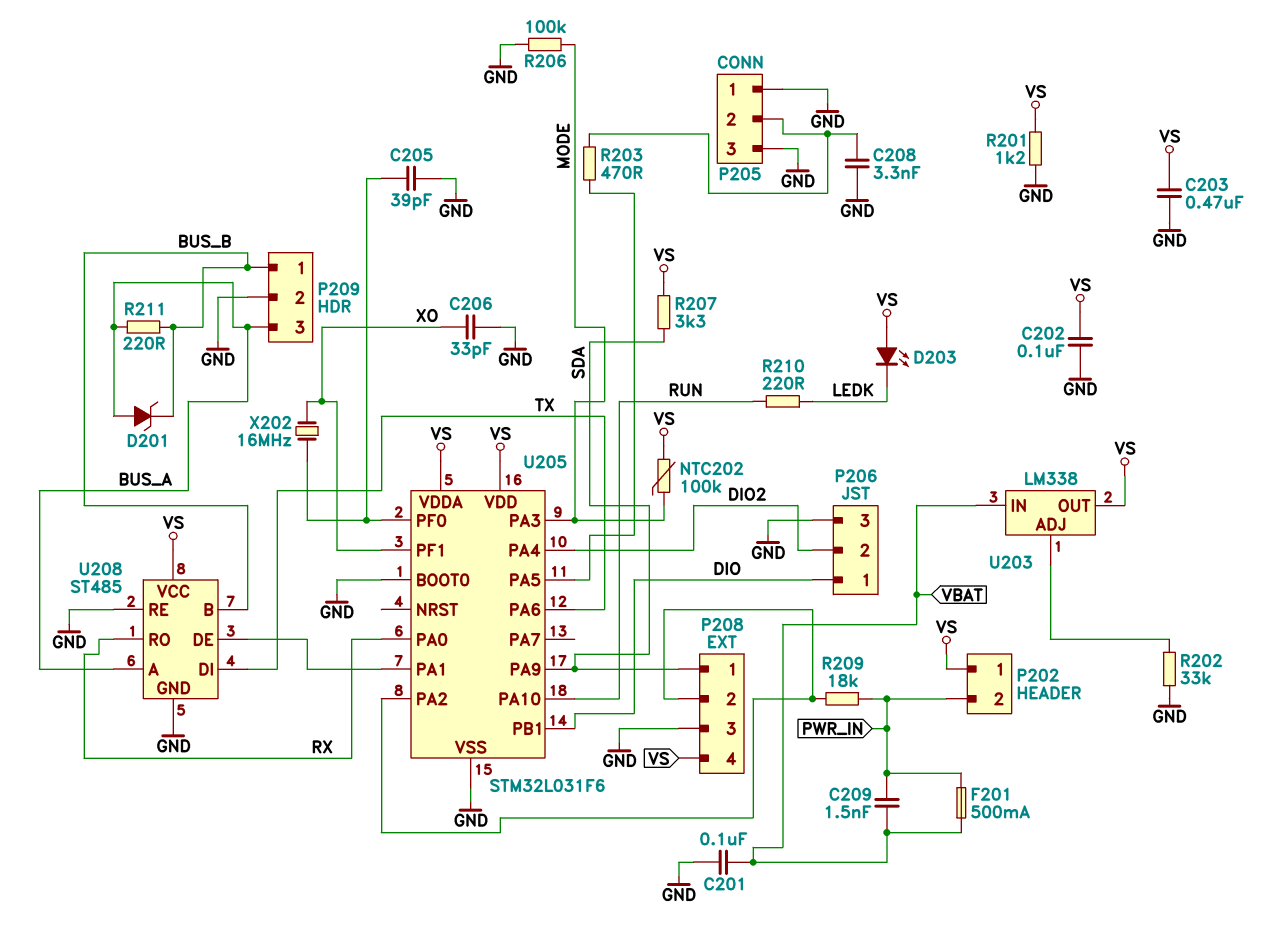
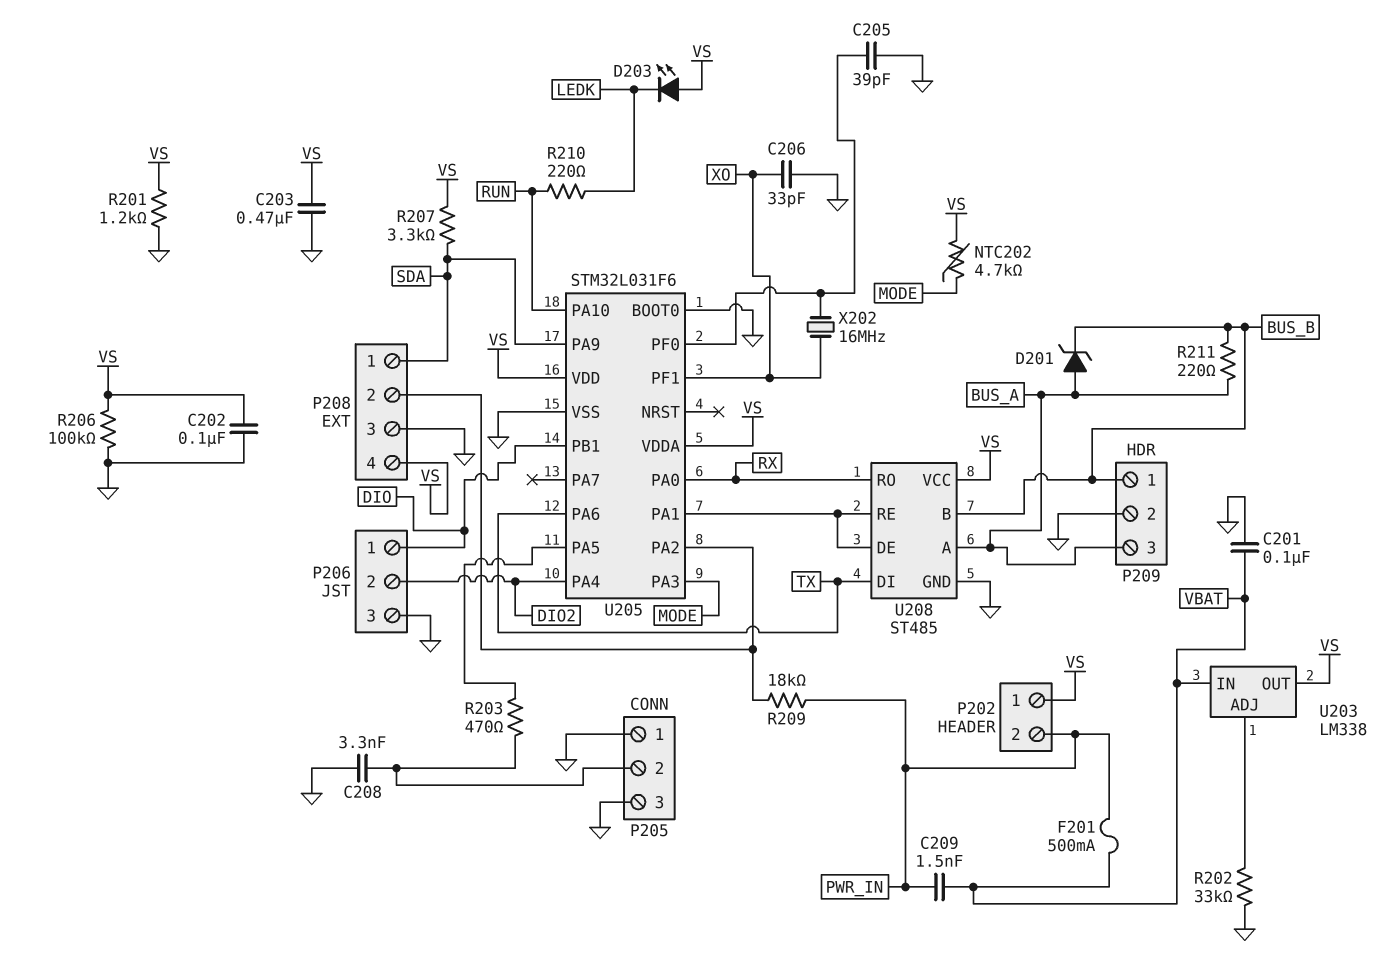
NTC202: 100k (MODE, VS) -> 4.7k (MODE, VS)
R206: 100k (GND, MODE) -> 100k (GND, VS)
U208 pin RE: GND -> U205/PA1

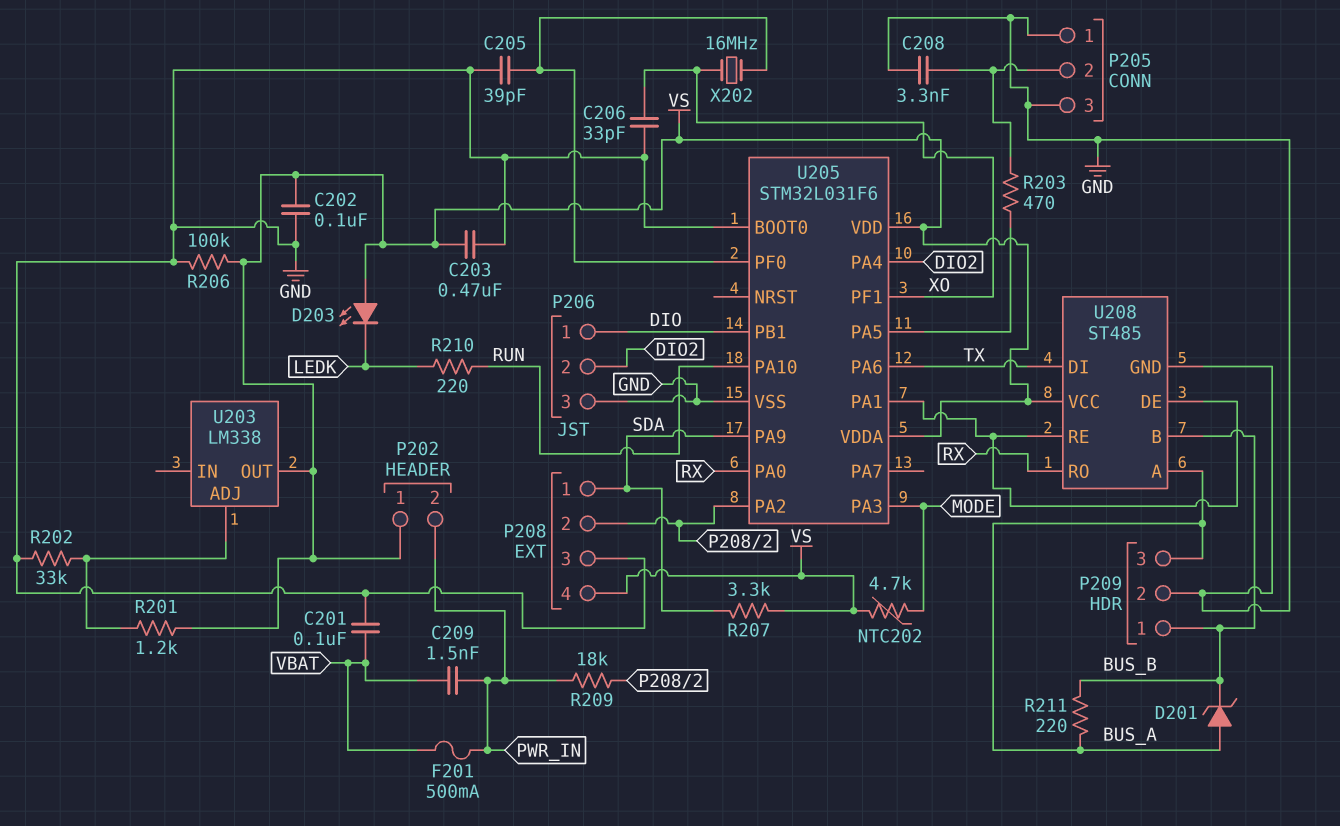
R201: 1.2k (GND, VS) -> 1.2k (U203/ADJ, VS)
U203 pin IN: VBAT -> none

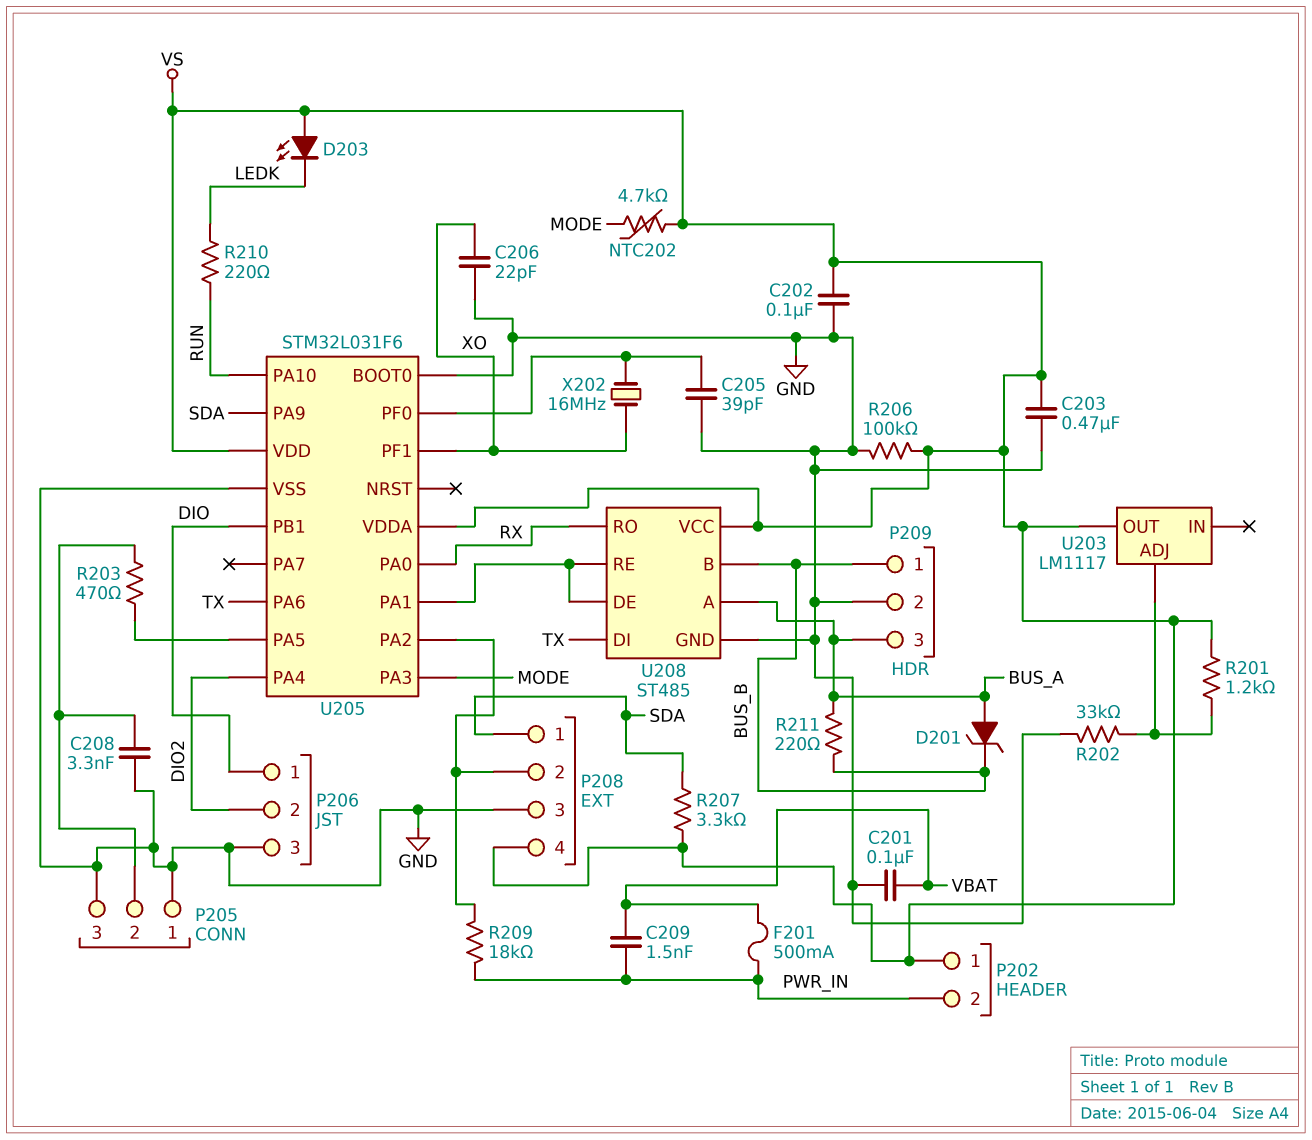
C206: 33pF (GND, XO) -> 22pF (GND, XO)
U203: LM338 -> LM1117

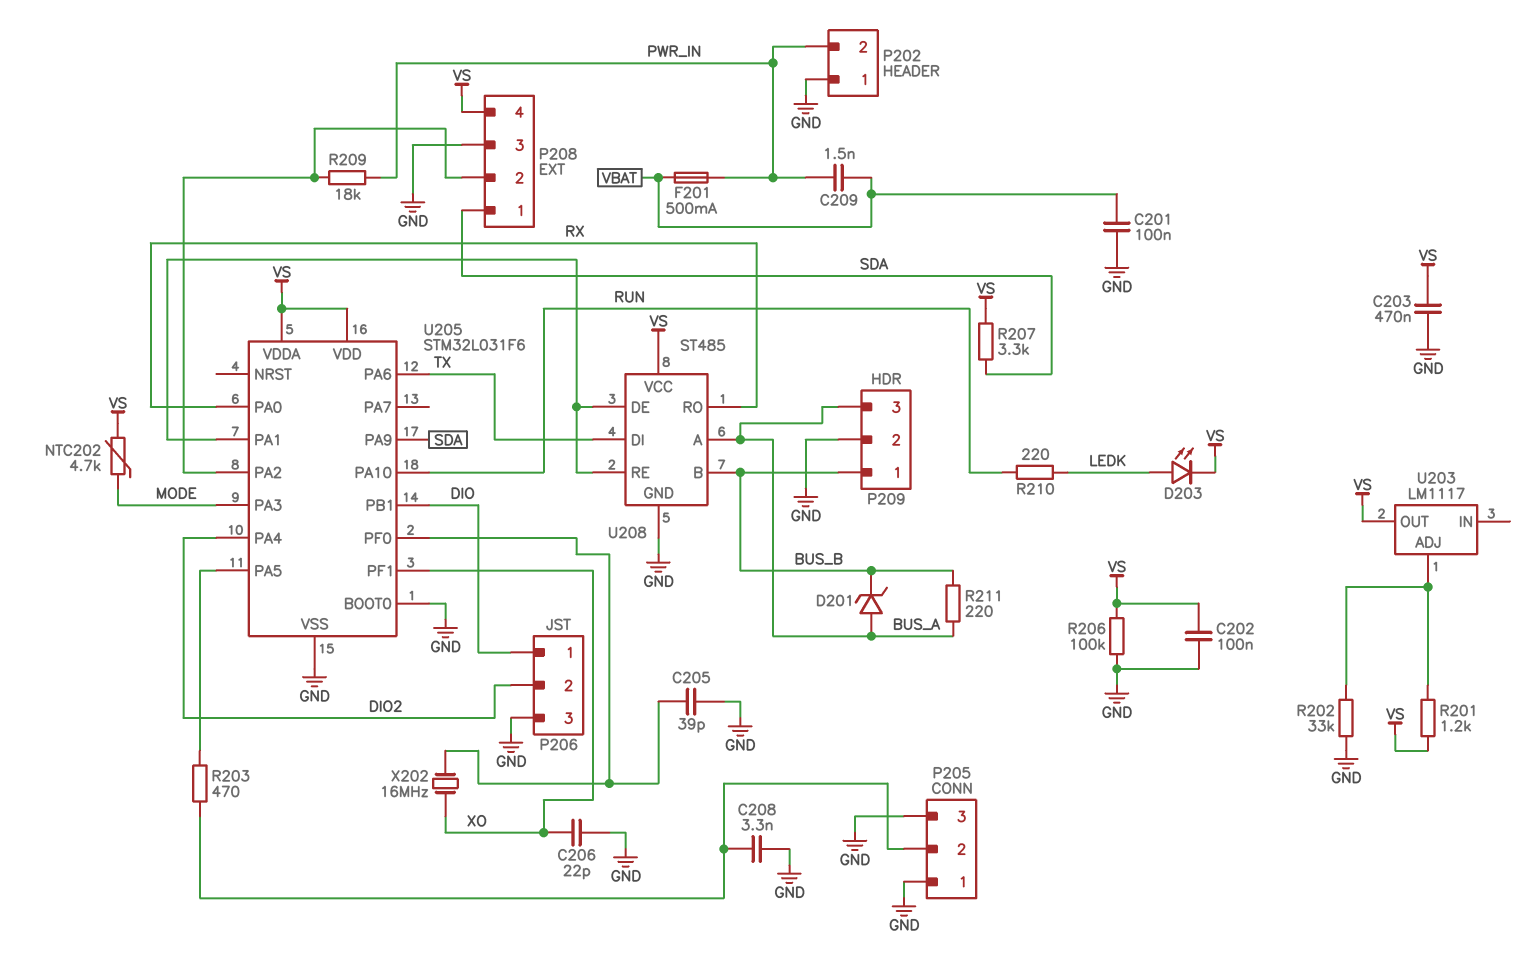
D203: LED (A VS, K LEDK) -> LED (A LEDK, K VS)
P202 pin 1: VS -> GND

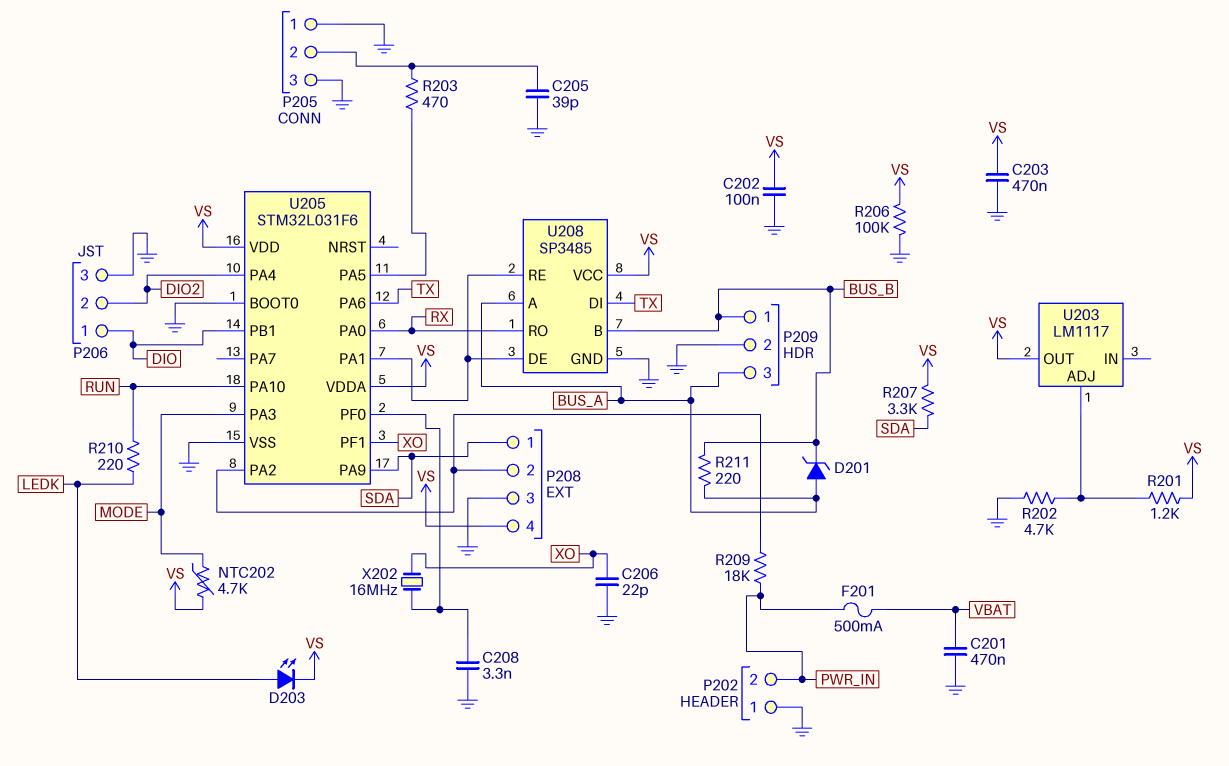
C201: 100nF (GND, VBAT) -> 470nF (GND, VBAT)
C205: 39pF (GND, U205/PF0) -> 39pF (GND, P205/2)
C208: 3.3nF (GND, P205/2) -> 3.3nF (GND, U205/PF0)
C209: 1.5nF (PWR_IN, VBAT) -> none
R202: 33k (GND, U203/ADJ) -> 4.7k (GND, U203/ADJ)
U208: ST485 -> SP3485

